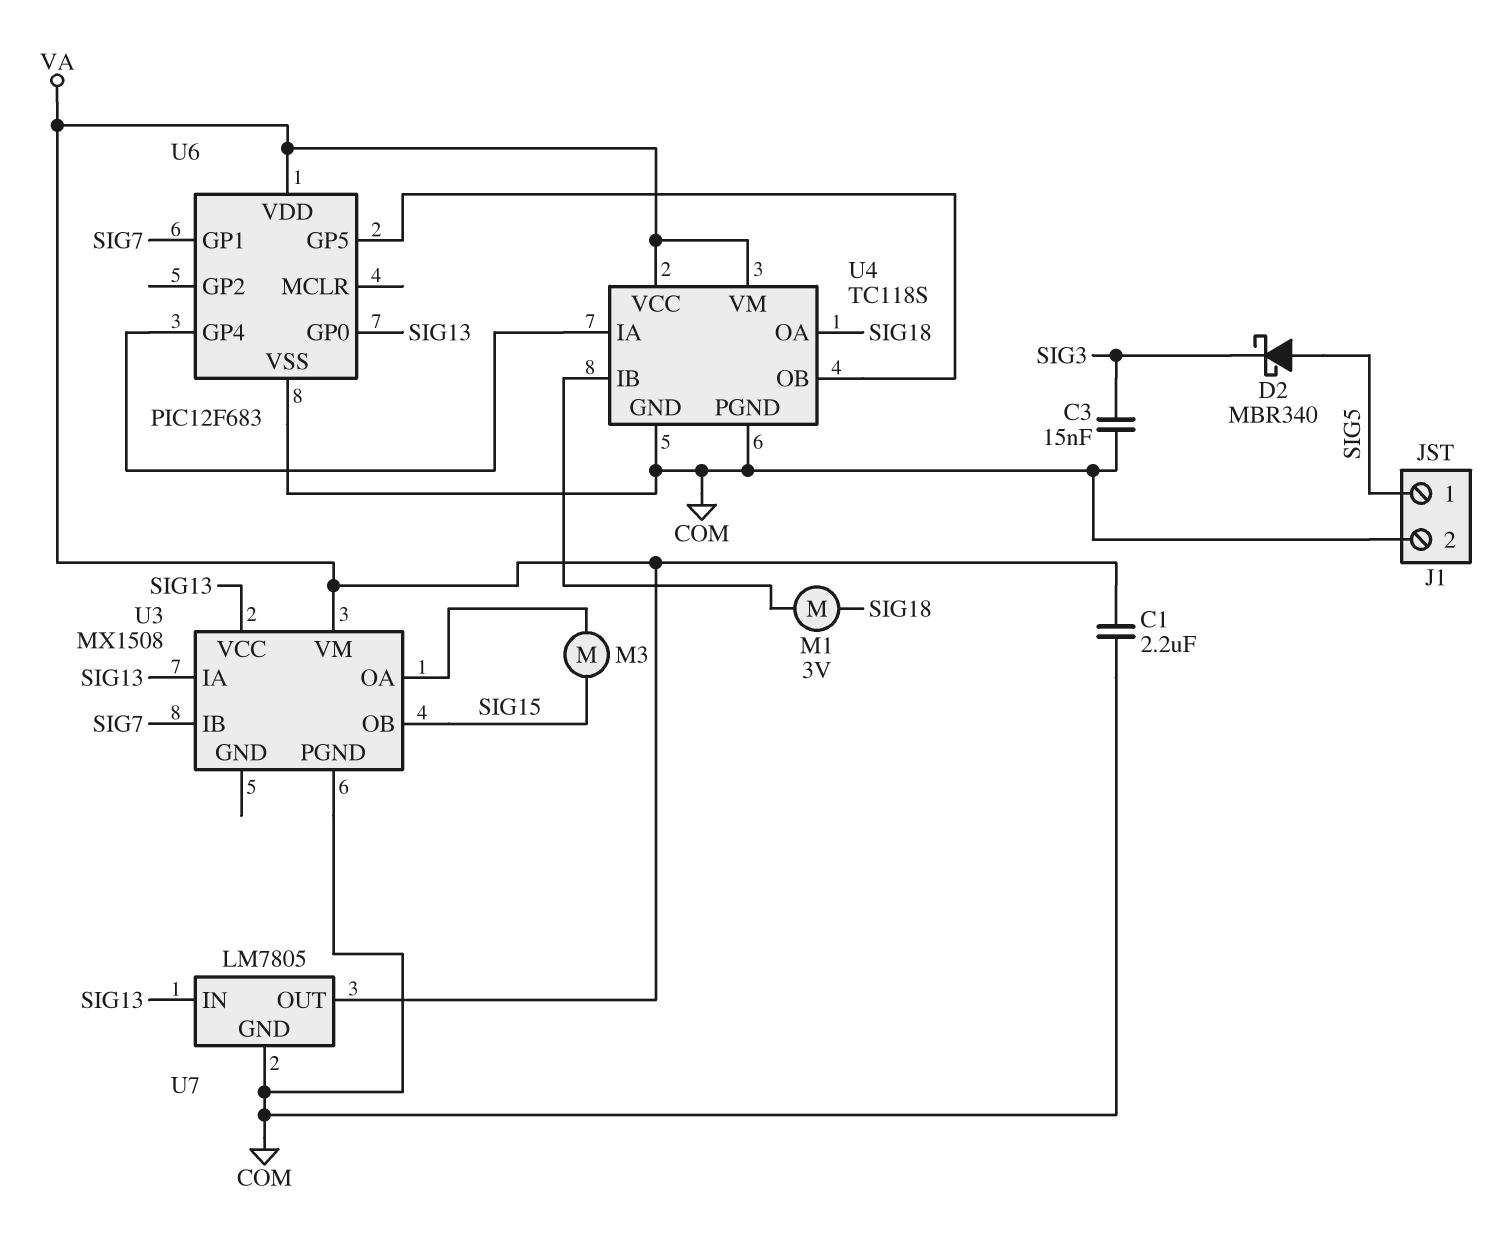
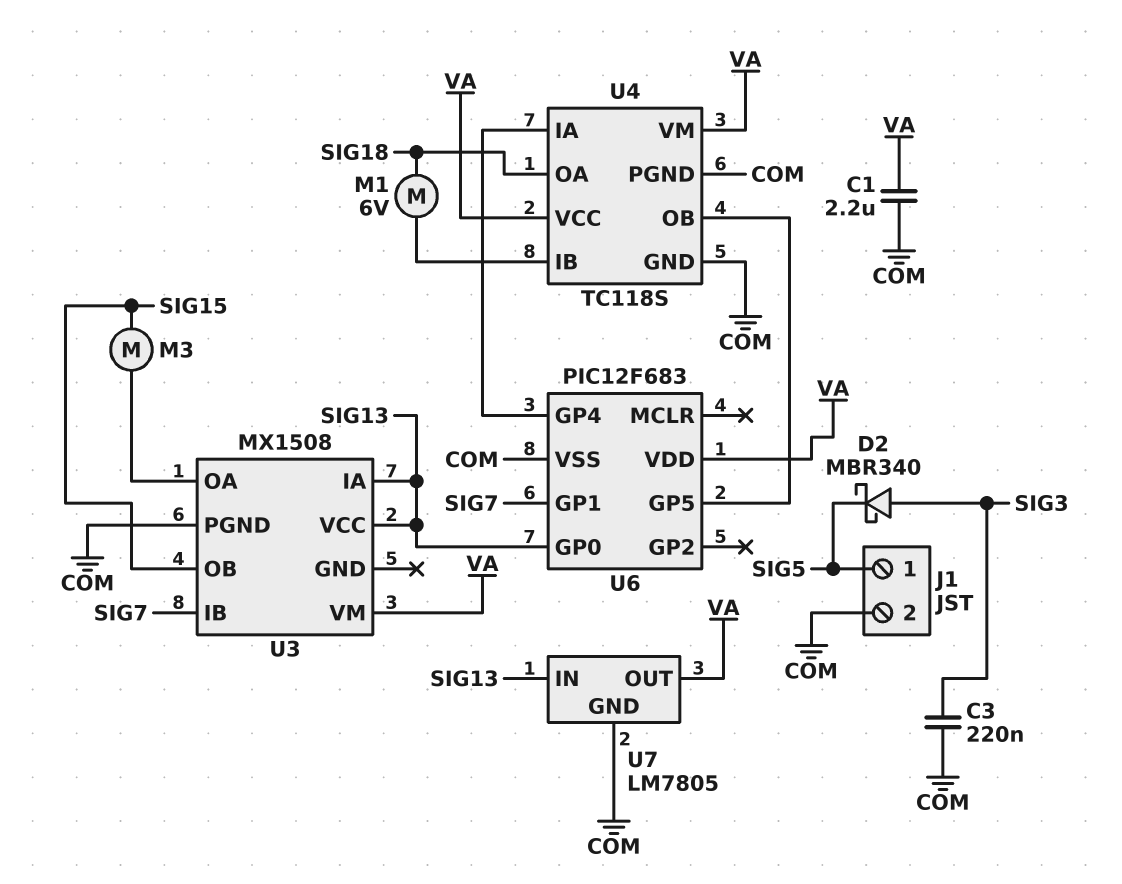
C3: 15nF (COM, SIG3) -> 220nF (COM, SIG3)
D2: schottky MBR340 (A SIG5, K SIG3) -> schottky MBR340 (A SIG3, K SIG5)
M1: motor 3V (SIG18, U4/IB) -> motor 6V (SIG18, U4/IB)

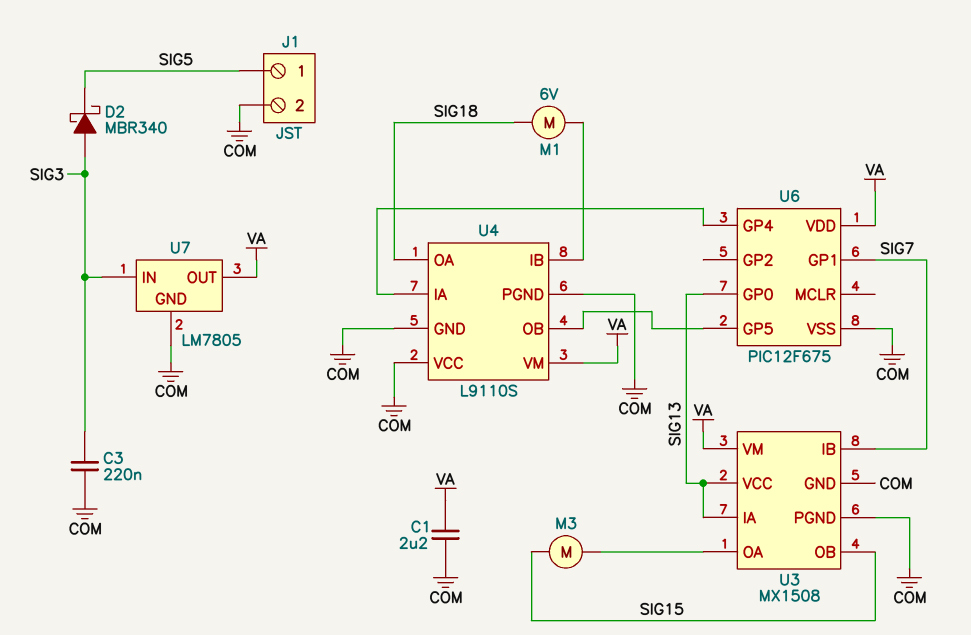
U3 pin GND: none -> COM
U4: TC118S -> L9110S
U4 pin VCC: VA -> COM
U6: PIC12F683 -> PIC12F675
U7 pin IN: SIG13 -> SIG3

